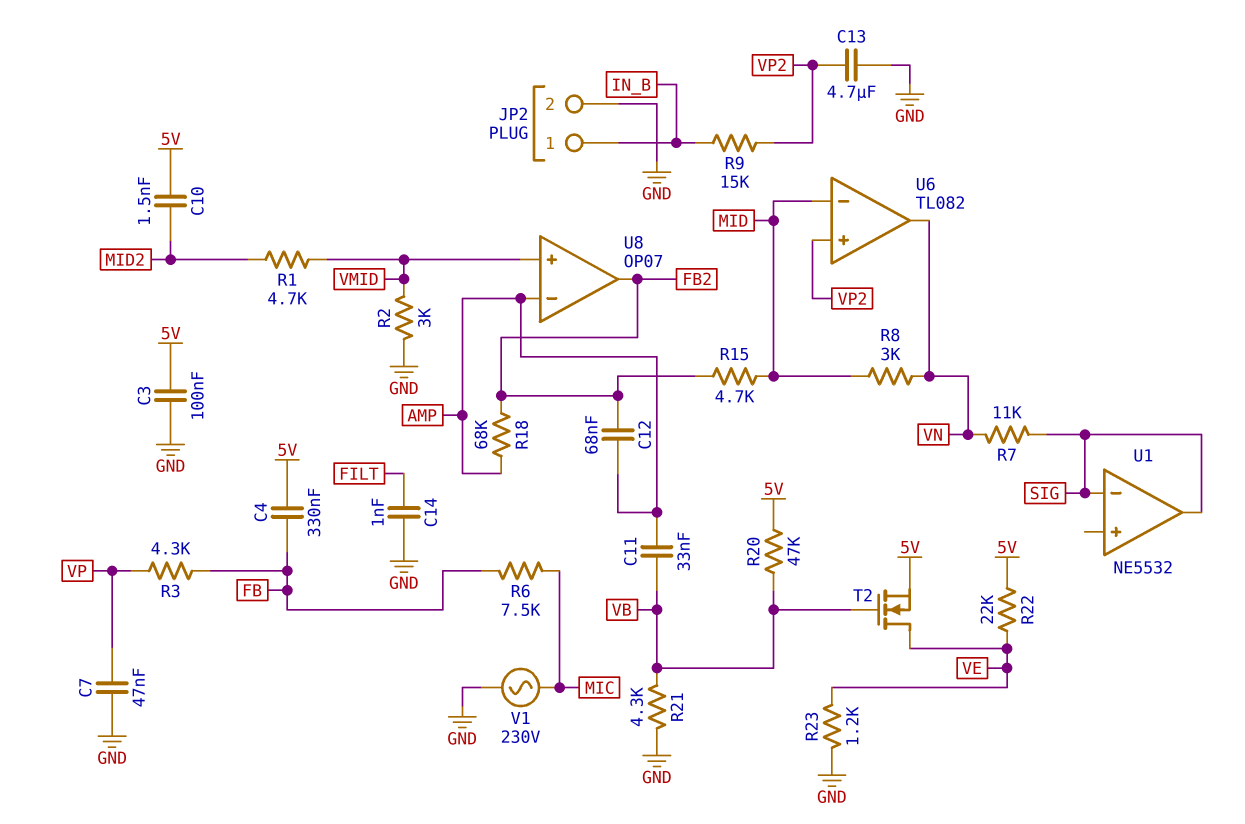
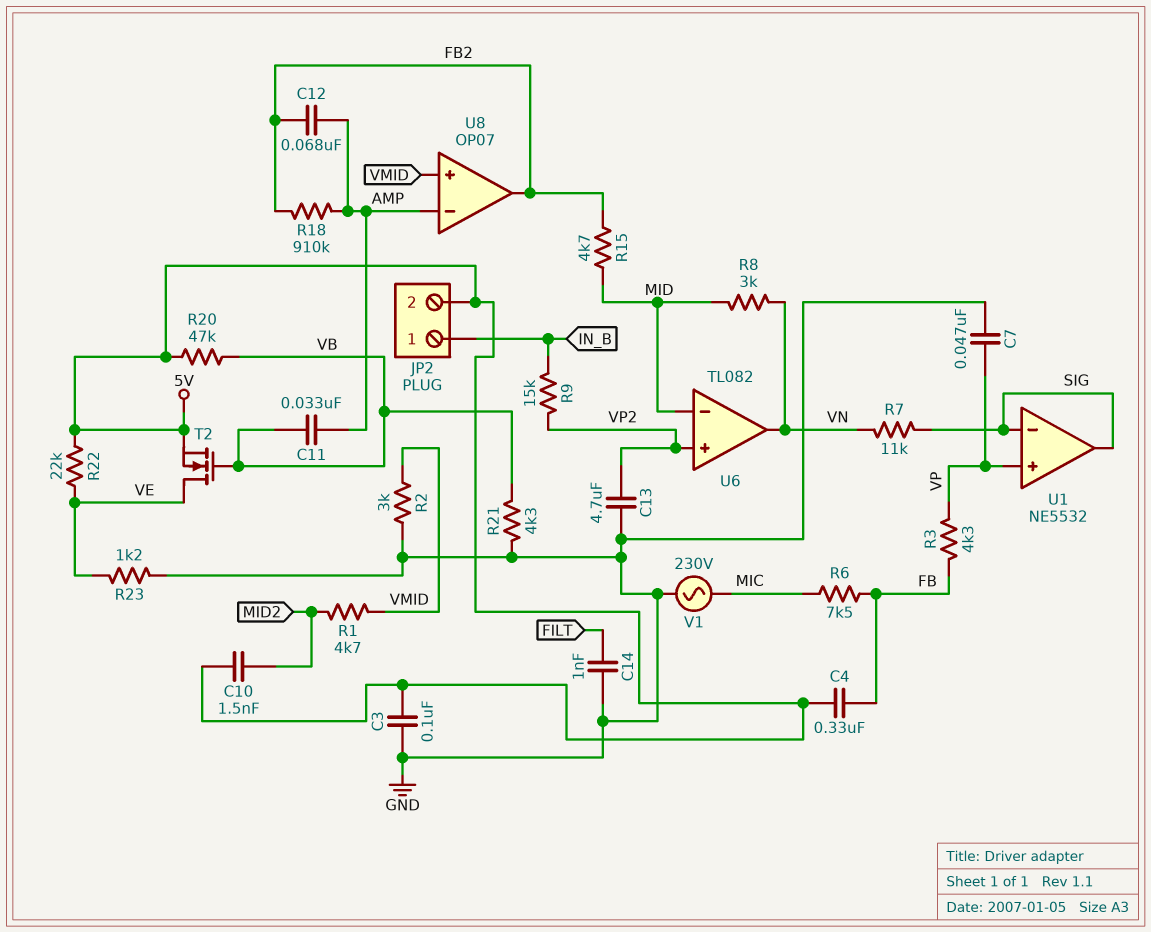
JP2 pin 2: GND -> 5V
R18: 68k (AMP, FB2) -> 910k (AMP, FB2)
U1 pin in+: none -> VP

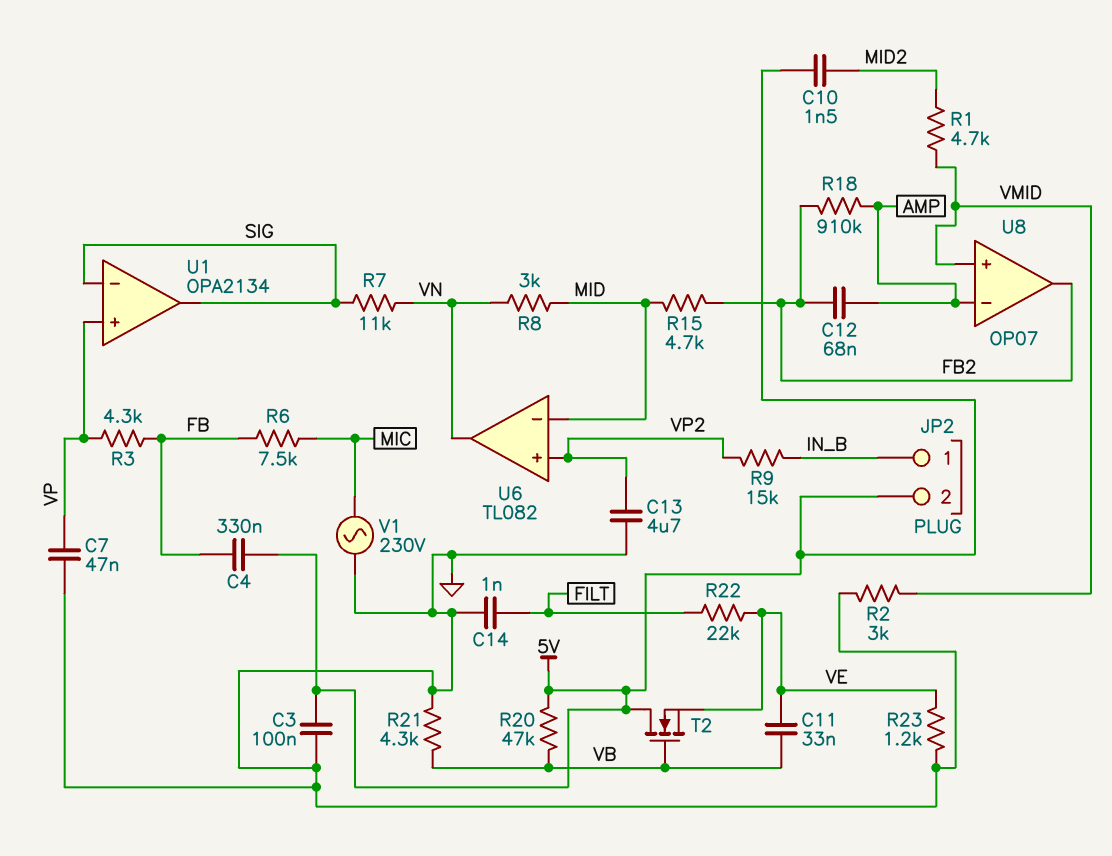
C11: 33nF (AMP, VB) -> 33nF (VB, VE)
R22: 22k (5V, VE) -> 22k (FILT, VE)
T2: NMOS (G VB, D VE, S 5V) -> NMOS (G VB, D 5V, S VE)
U1: NE5532 -> OPA2134

